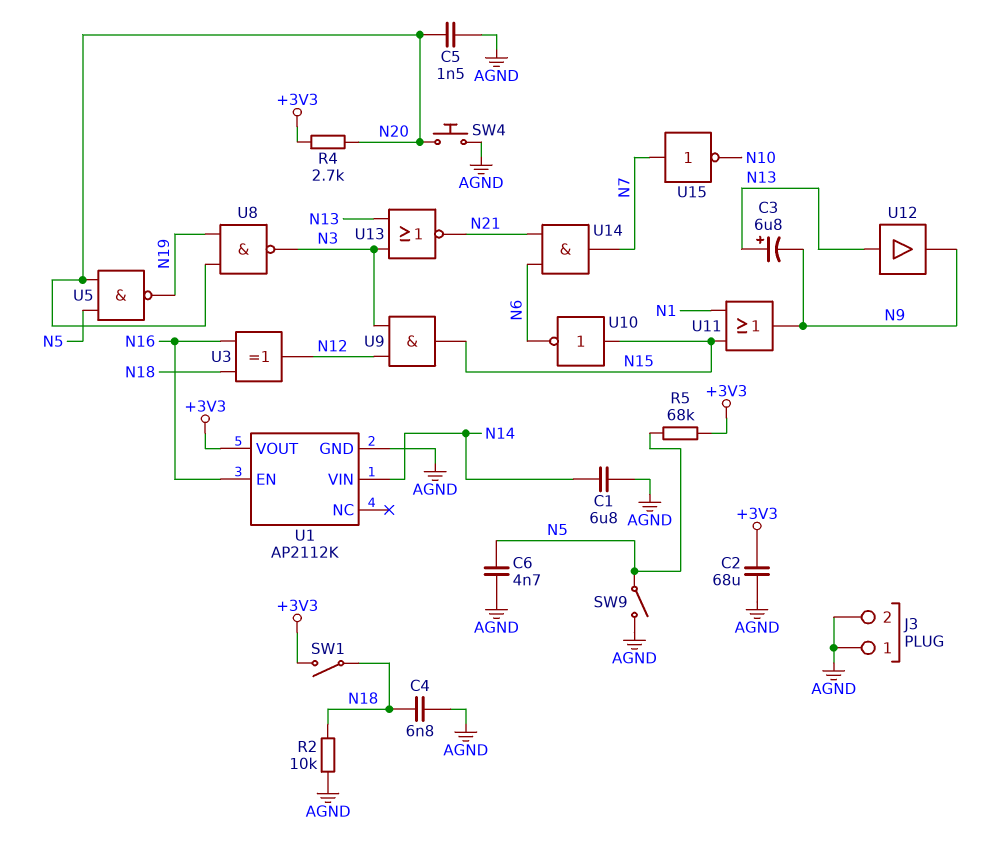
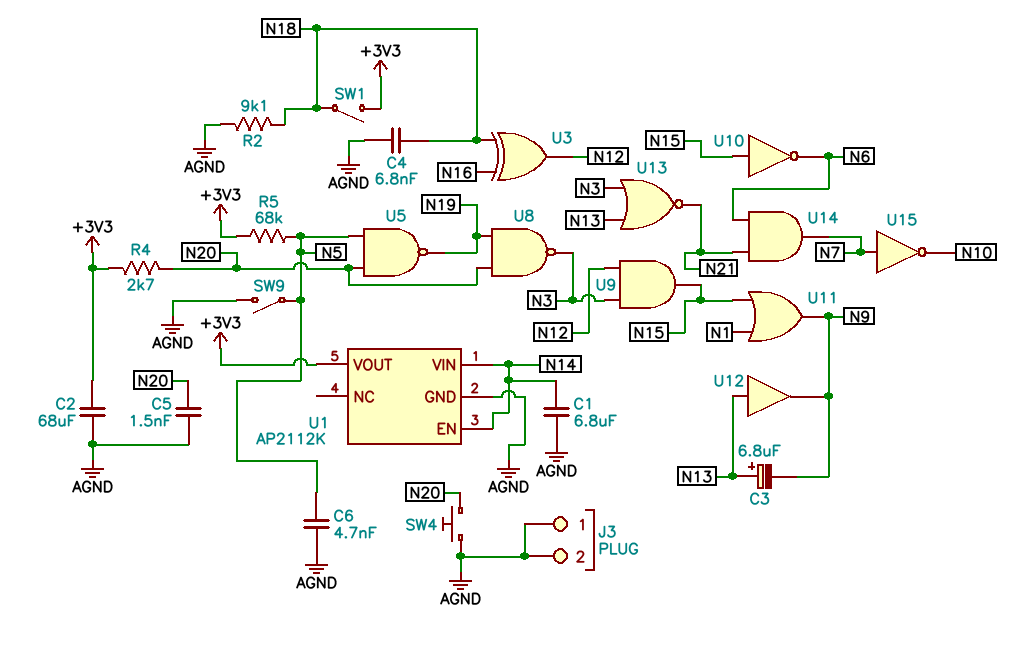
R2: 10k (AGND, N18) -> 9.1k (AGND, N18)
U1 pin EN: N16 -> N14

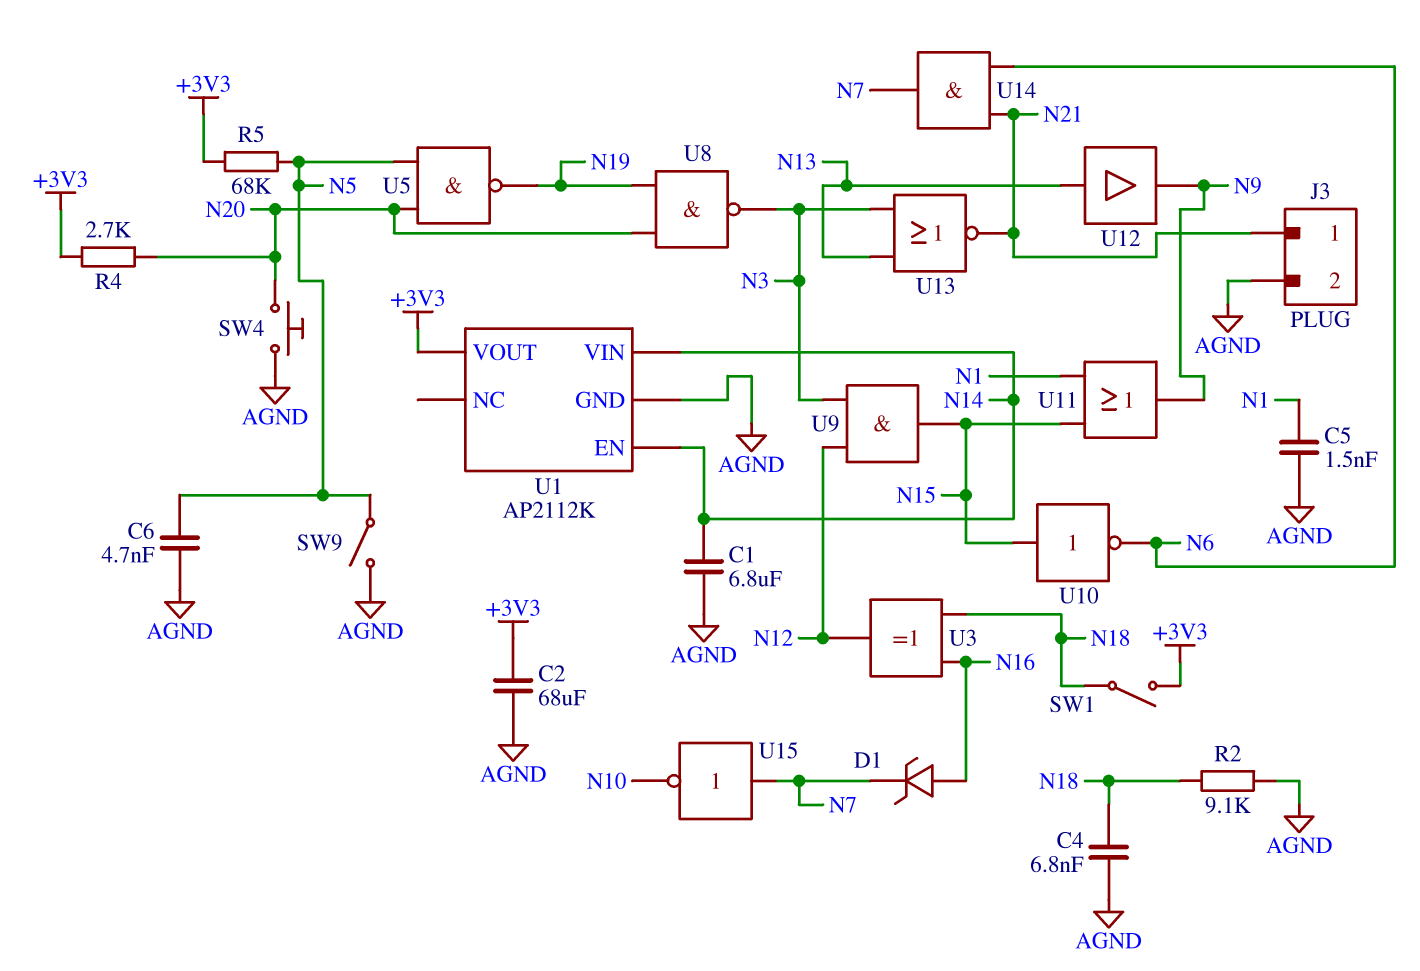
C3: 6.8uF (plus N13, minus N9) -> none
C5: 1.5nF (AGND, N20) -> 1.5nF (AGND, N1)
D1: none -> zener (A N16, K N7)
J3 pin 1: AGND -> N21

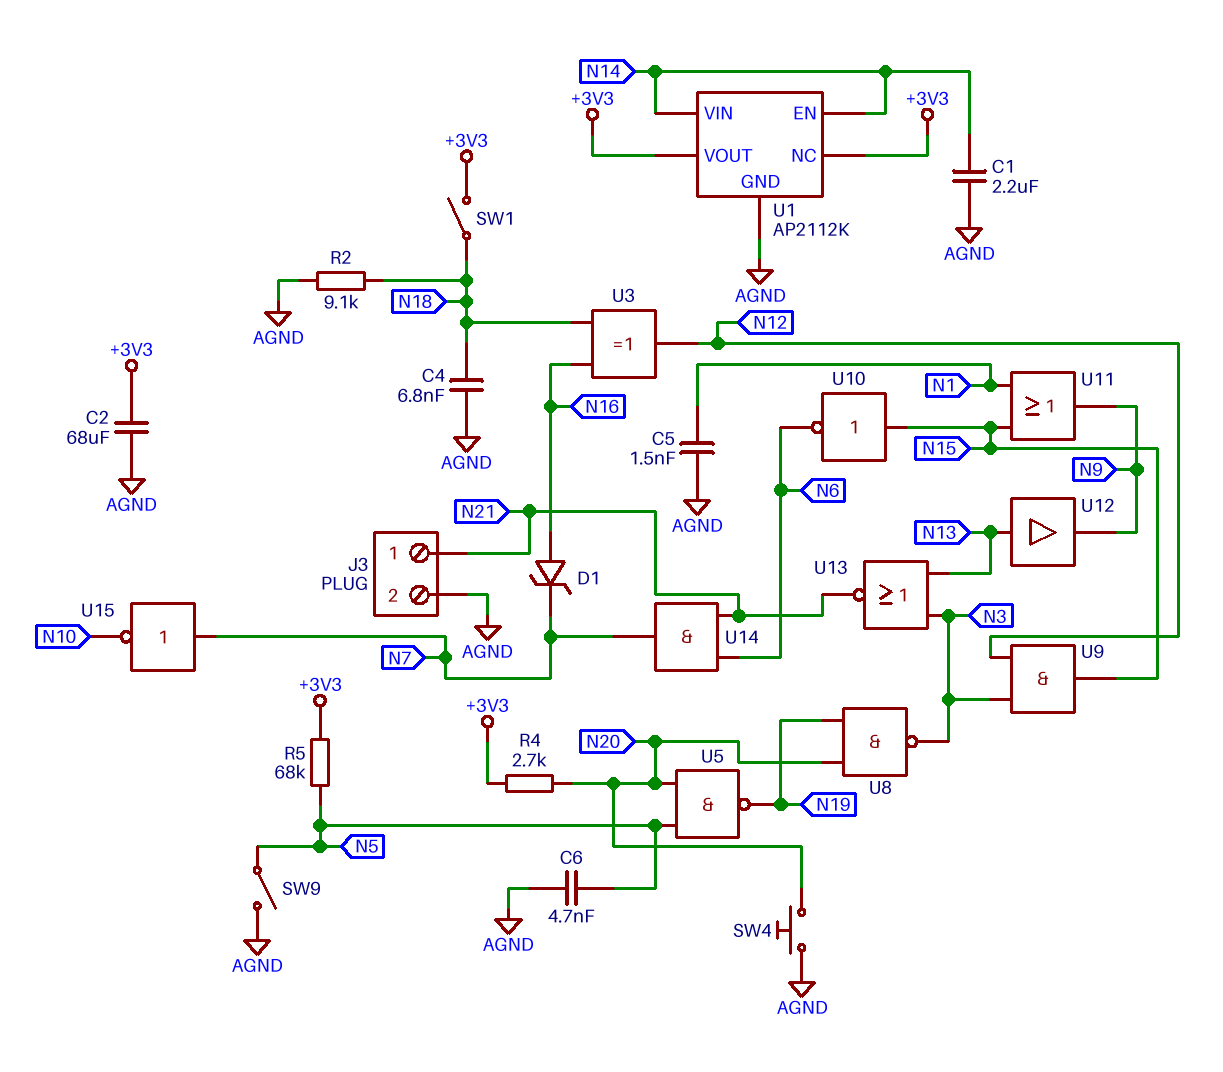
C1: 6.8uF (AGND, N14) -> 2.2uF (AGND, N14)
U1 pin NC: none -> +3V3

